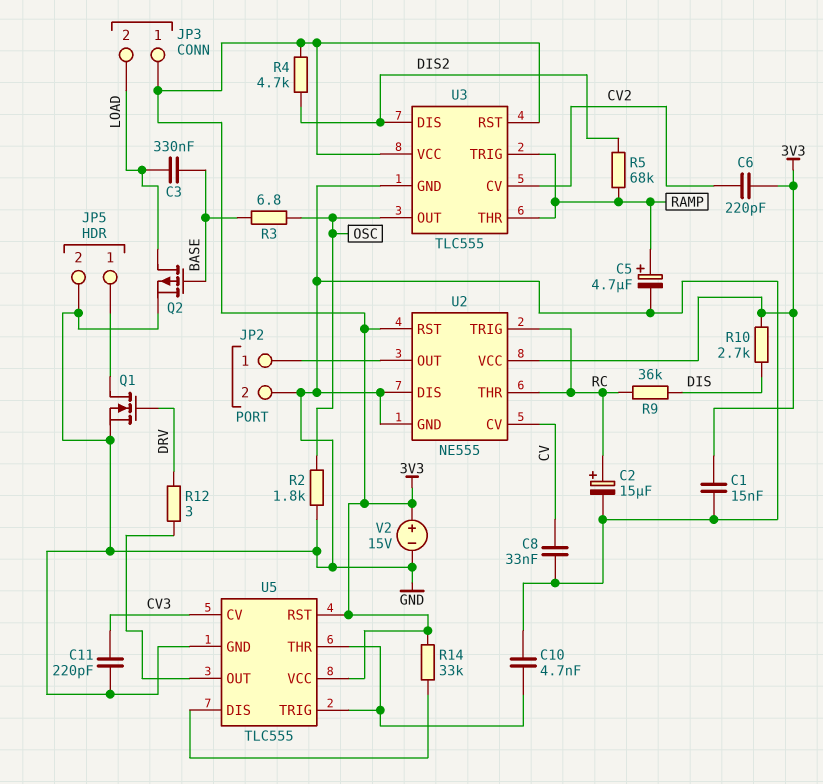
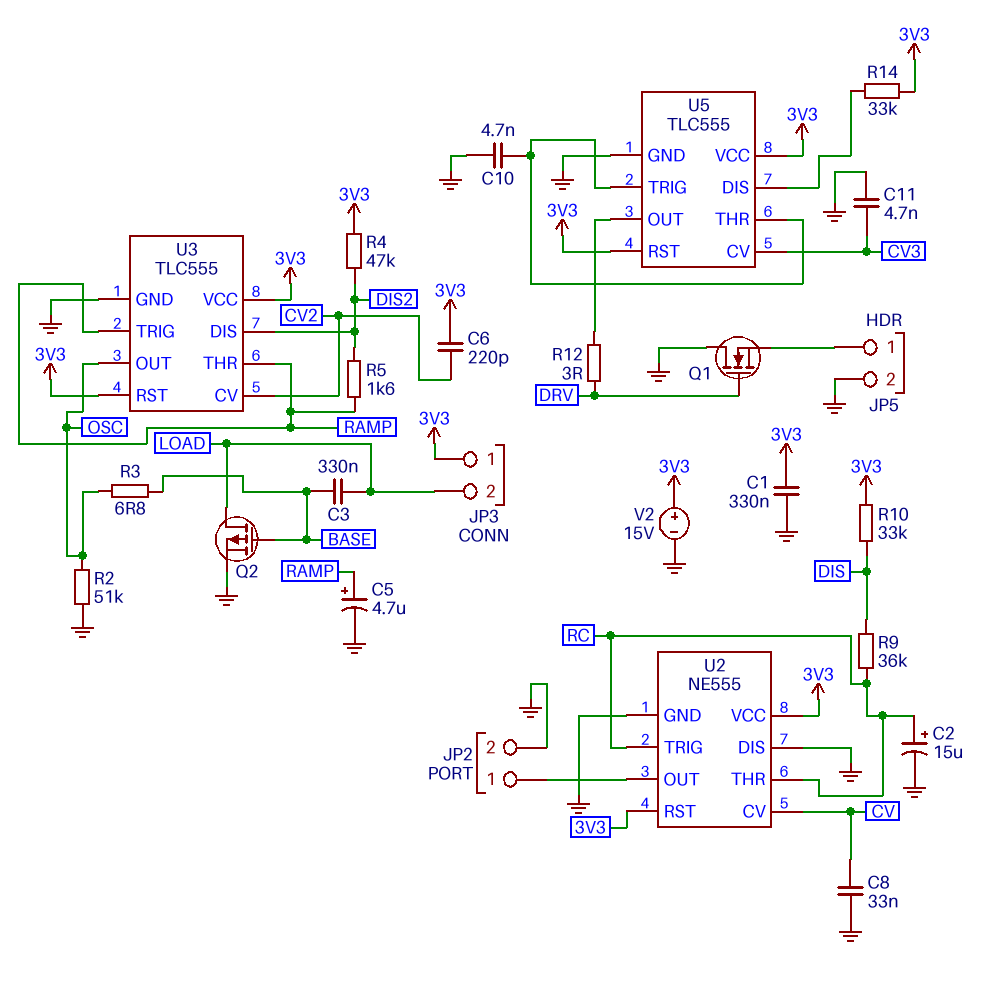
C1: 15nF (3V3, GND) -> 330nF (3V3, GND)
C11: 220pF (CV3, GND) -> 4.7nF (CV3, GND)
Q1: NMOS (G DRV, D JP5/1, S GND) -> NMOS (G DRV, D GND, S JP5/1)
R2: 1.8k (GND, OSC) -> 51k (GND, OSC)
R4: 4.7k (3V3, DIS2) -> 47k (3V3, DIS2)
R5: 68k (DIS2, RAMP) -> 1.6k (DIS2, RAMP)
R10: 2.7k (3V3, DIS) -> 33k (3V3, DIS)

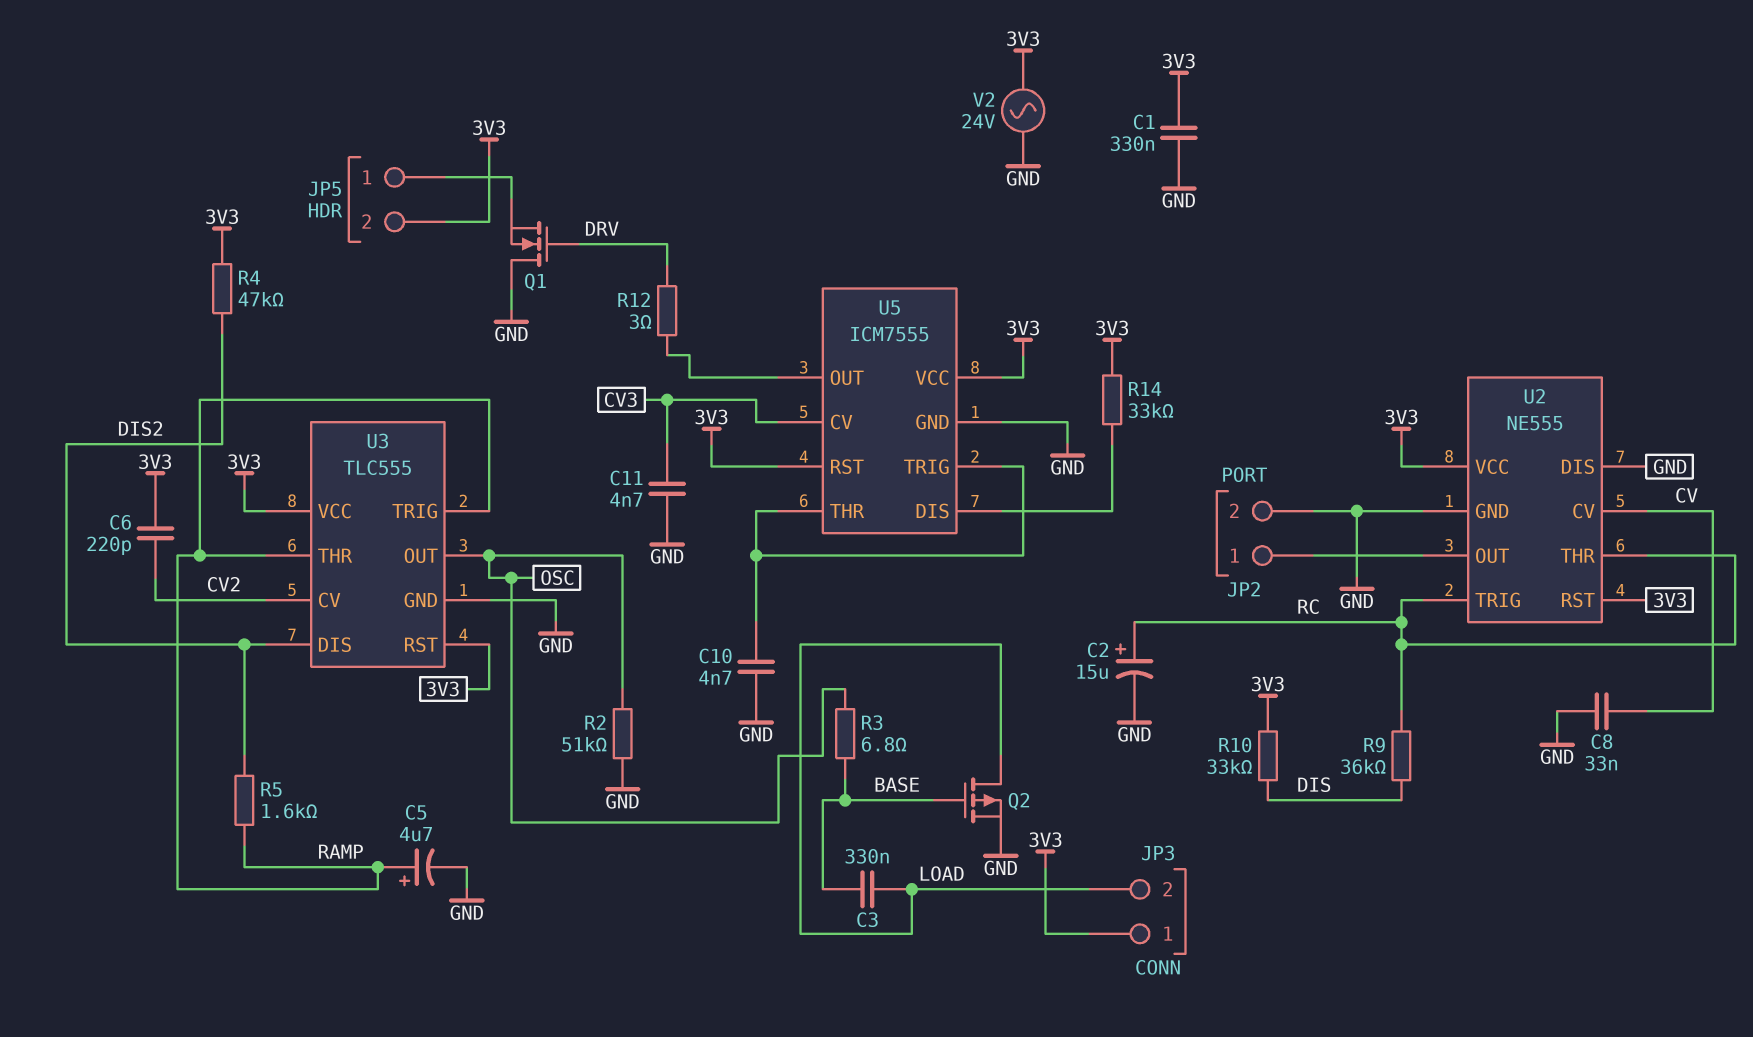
JP5 pin 2: GND -> 3V3
U5: TLC555 -> ICM7555
V2: 15V (plus 3V3, minus GND) -> AC 24V (3V3, GND)

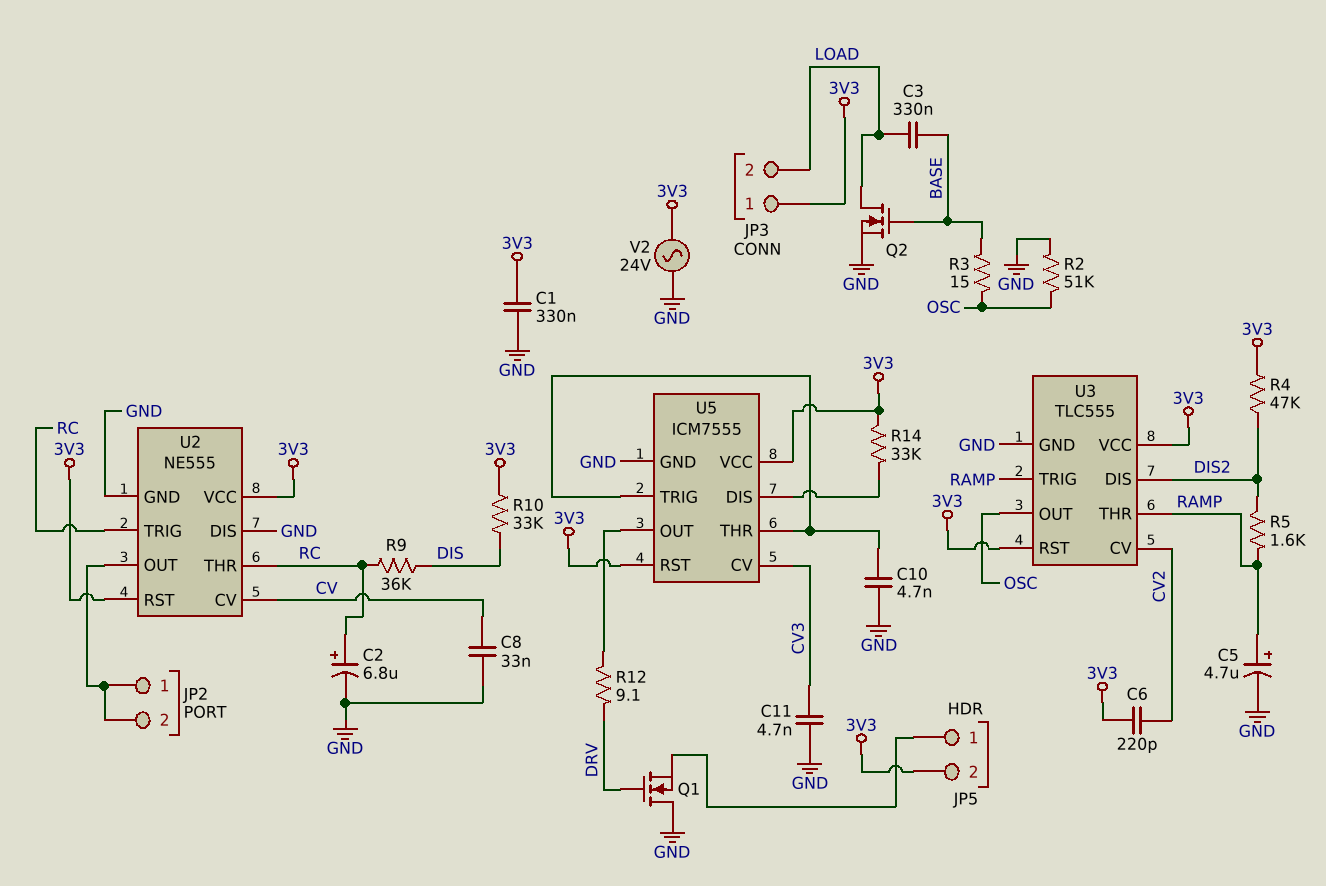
C2: 15uF (plus RC, minus GND) -> 6.8uF (plus RC, minus GND)
JP2 pin 2: GND -> JP2/1
Q2: PMOS (G BASE, D LOAD, S GND) -> NMOS (G BASE, D LOAD, S GND)
R3: 6.8 (BASE, OSC) -> 15 (BASE, OSC)
R12: 3 (DRV, U5/OUT) -> 9.1 (DRV, U5/OUT)

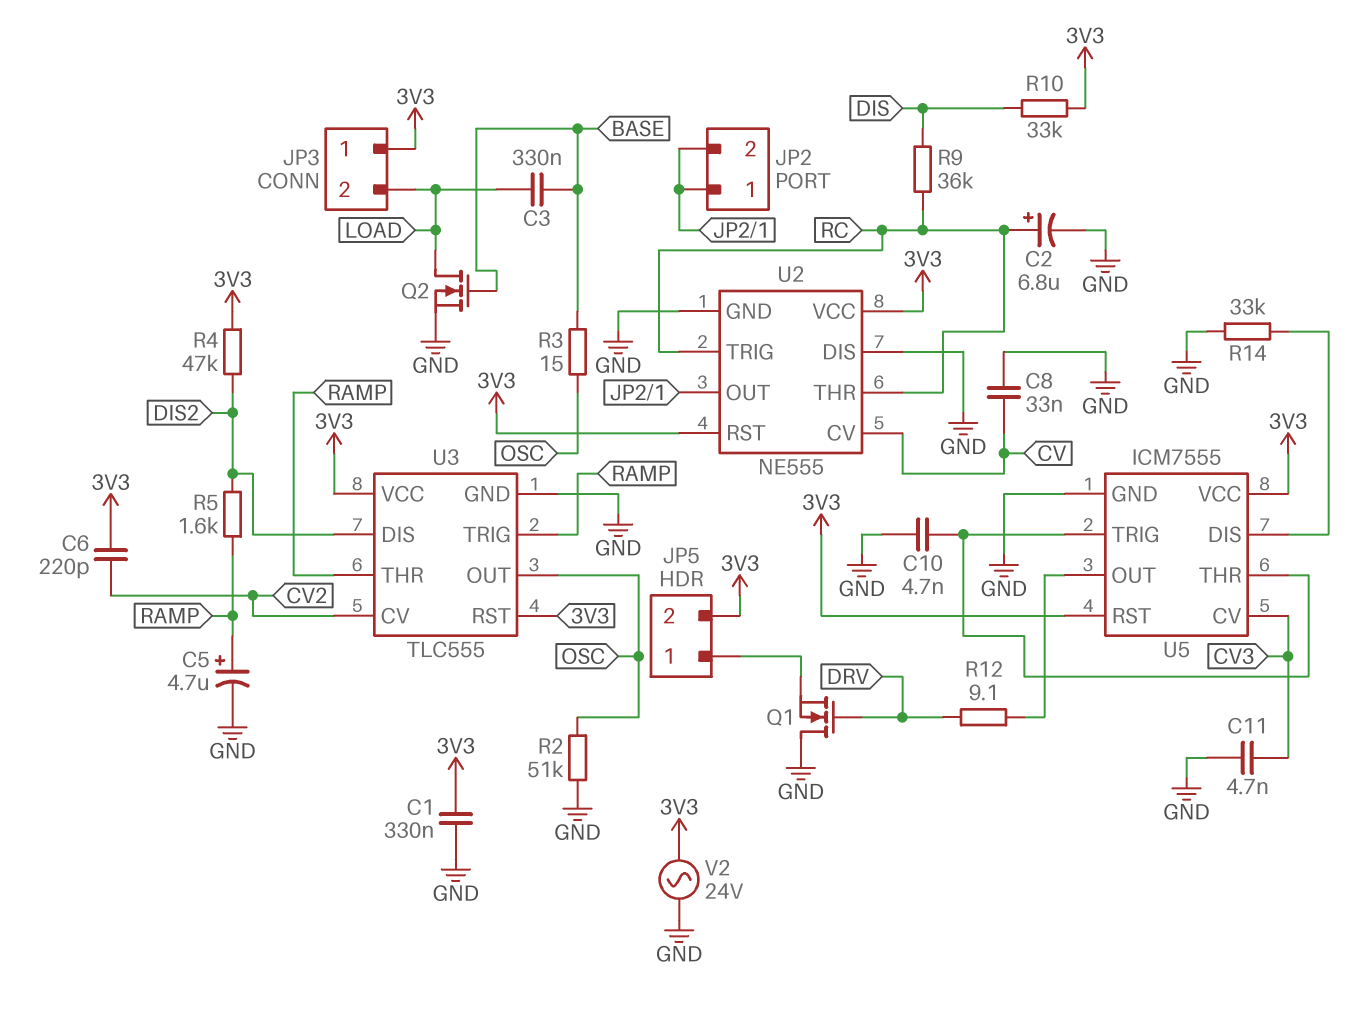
R14: 33k (3V3, U5/DIS) -> 33k (GND, U5/DIS)

